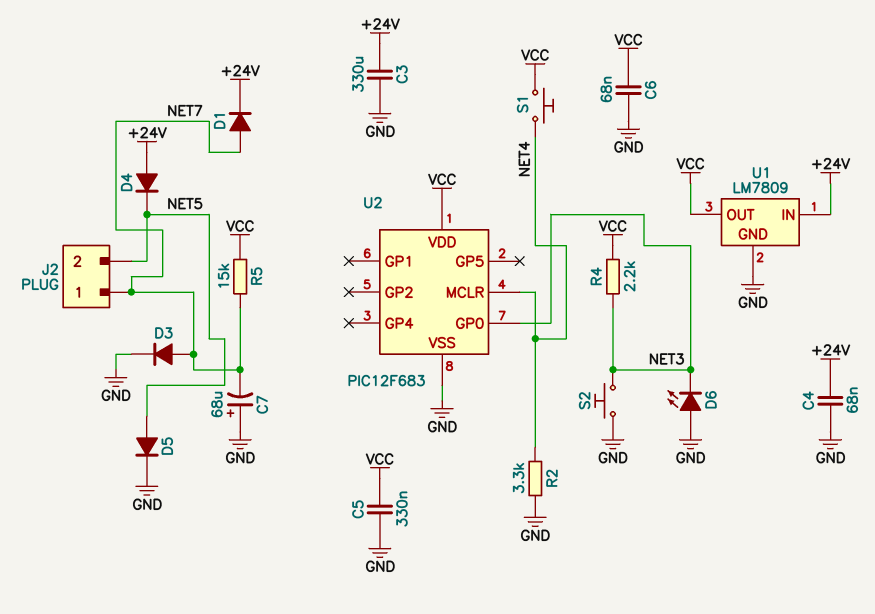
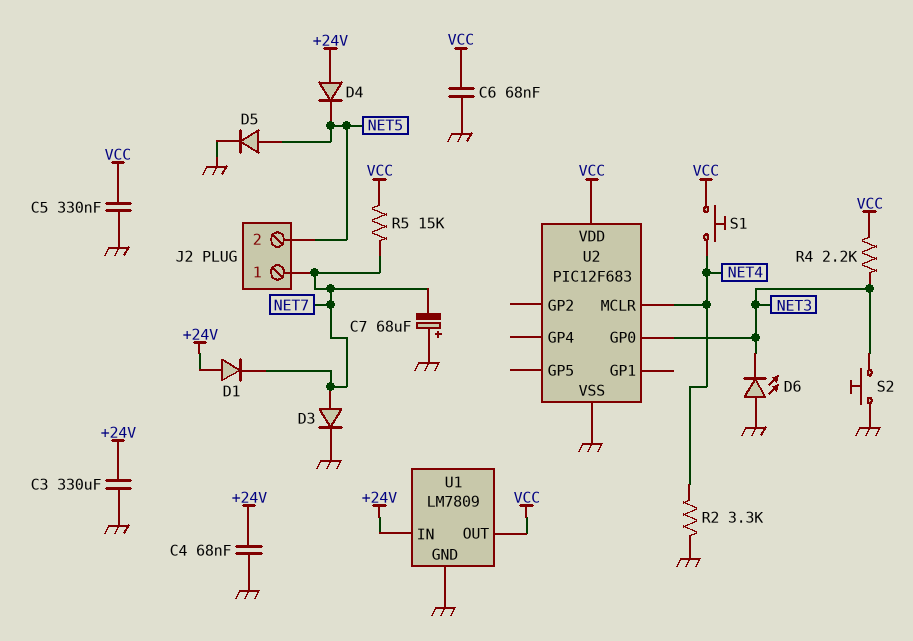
D1: diode (A NET7, K +24V) -> diode (A +24V, K NET7)

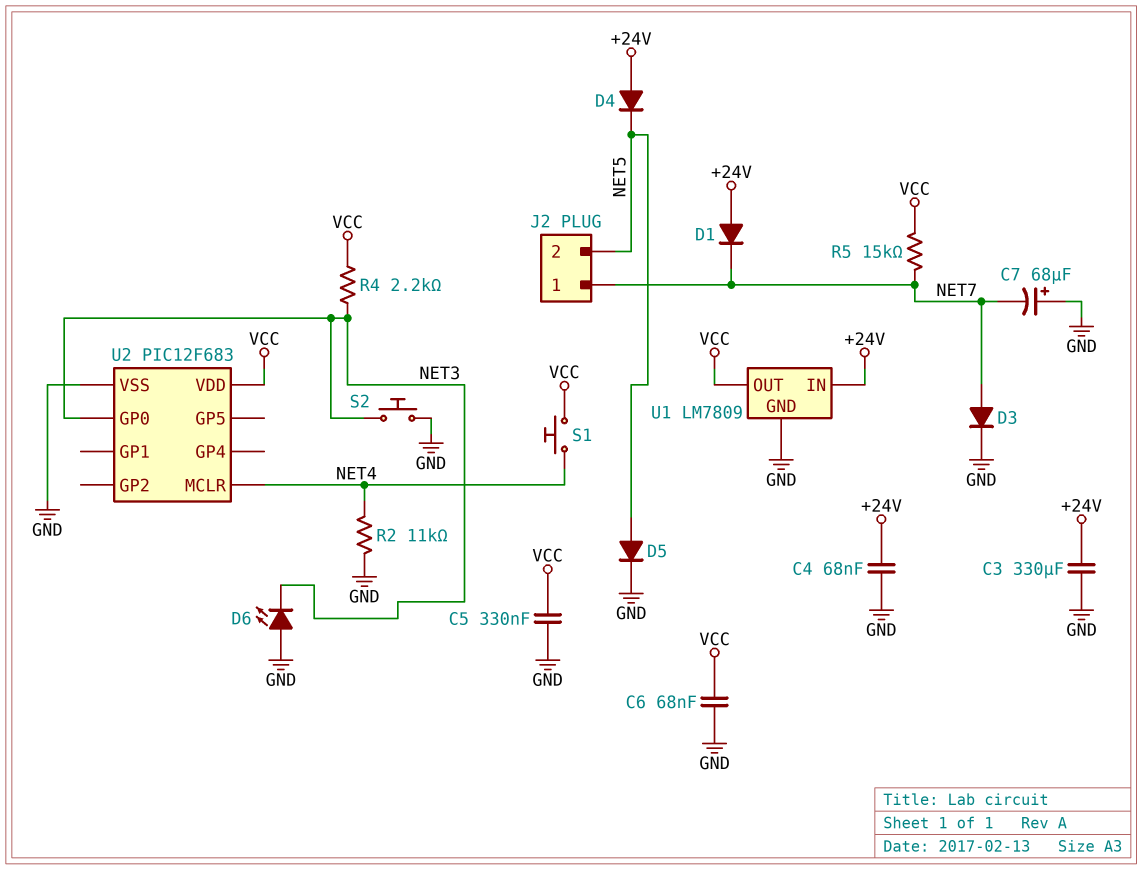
R2: 3.3k (GND, NET4) -> 11k (GND, NET4)

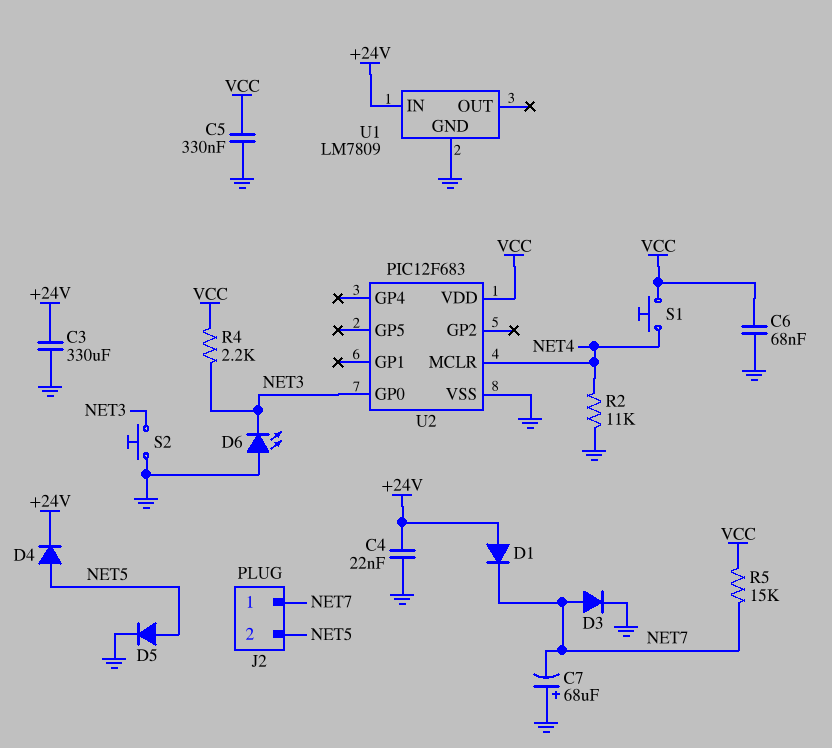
C4: 68nF (+24V, GND) -> 22nF (+24V, GND)
D4: diode (A +24V, K NET5) -> diode (A NET5, K +24V)
U1 pin OUT: VCC -> none

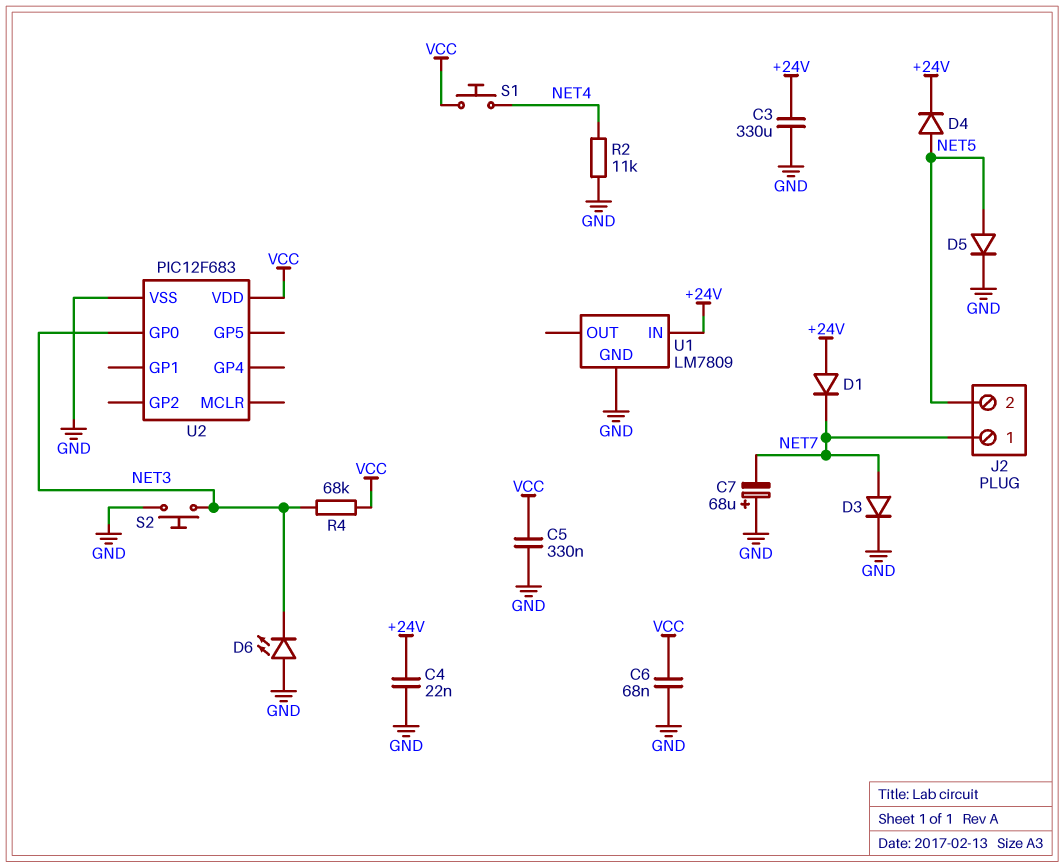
R4: 2.2k (NET3, VCC) -> 68k (NET3, VCC)
R5: 15k (NET7, VCC) -> none
U2 pin MCLR: NET4 -> none

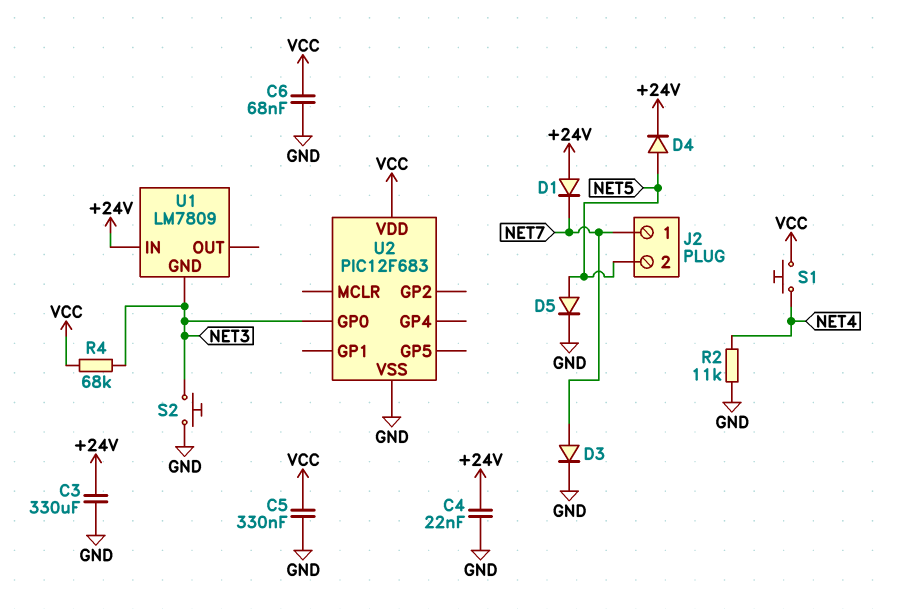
C7: 68uF (plus GND, minus NET7) -> none
D6: LED (A GND, K NET3) -> none
U1 pin GND: GND -> NET3

